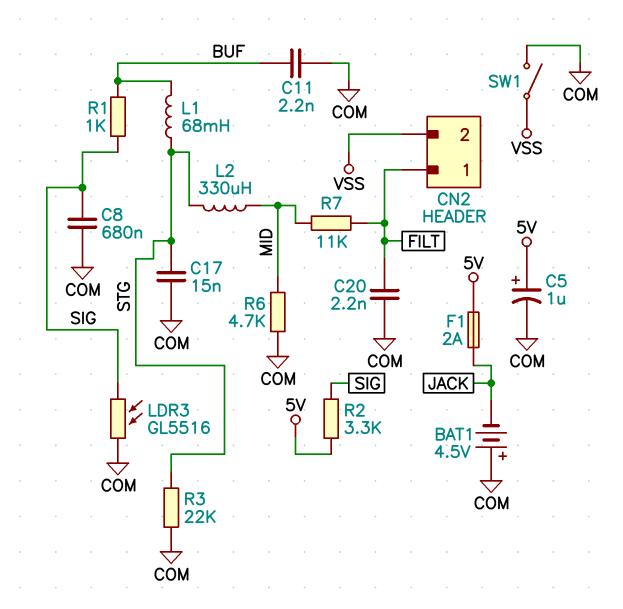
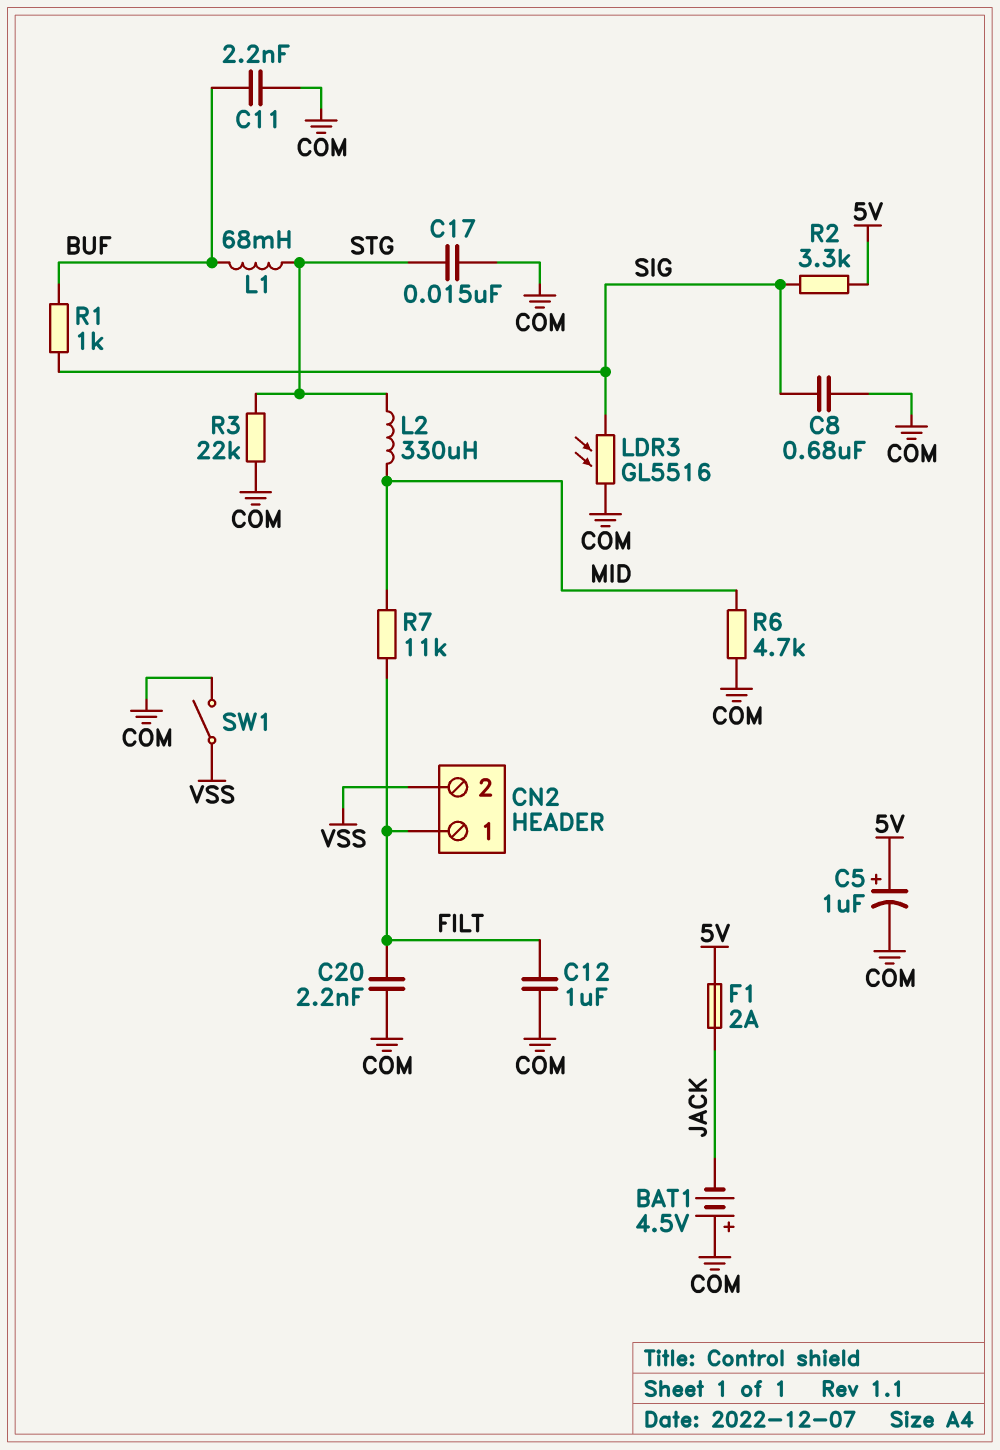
C12: none -> 1uF (COM, FILT)

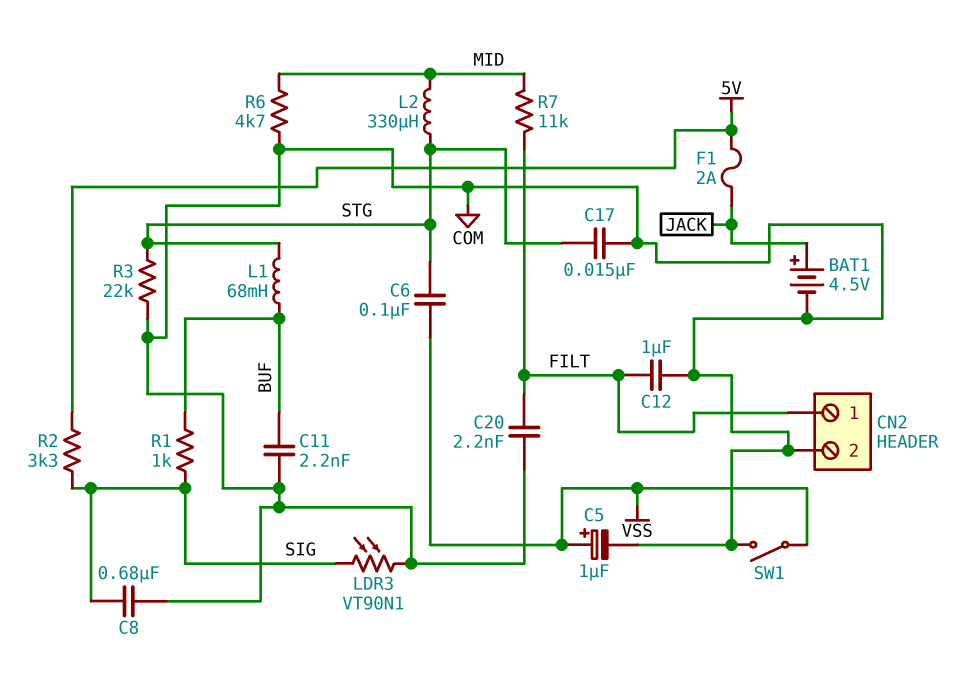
BAT1: 4.5V (plus COM, minus JACK) -> 4.5V (plus JACK, minus COM)
C5: 1uF (plus 5V, minus COM) -> 1uF (plus VSS, minus COM)
C6: none -> 100nF (STG, VSS)
CN2 pin 2: VSS -> COM
LDR3: GL5516 (COM, SIG) -> VT90N1 (COM, SIG)

